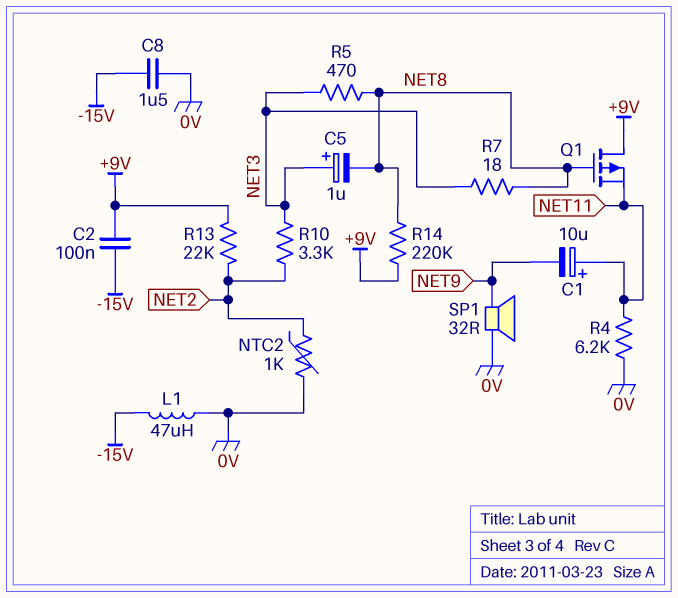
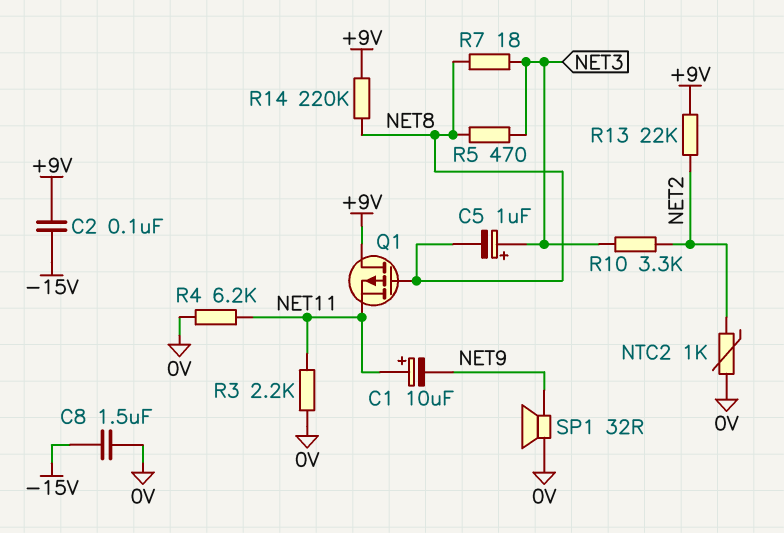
L1: 47uH (-15V, 0V) -> none
R3: none -> 2.2k (0V, NET11)

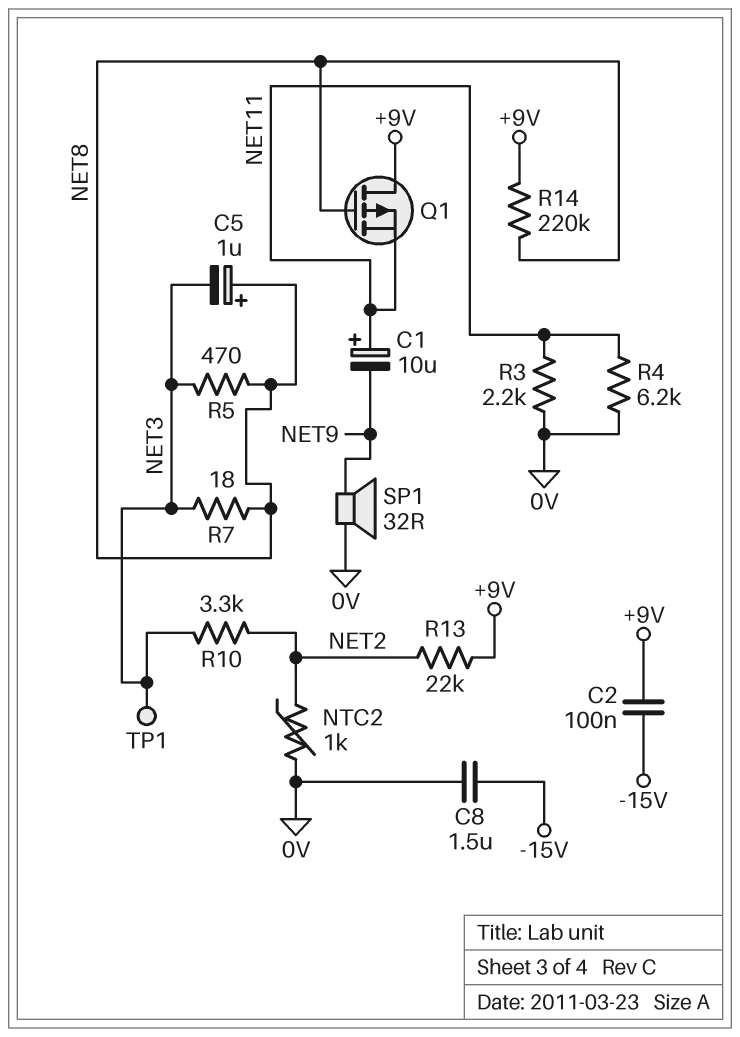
C5: 1uF (plus NET3, minus NET8) -> 1uF (plus NET8, minus NET3)
TP1: none -> test point (NET3)

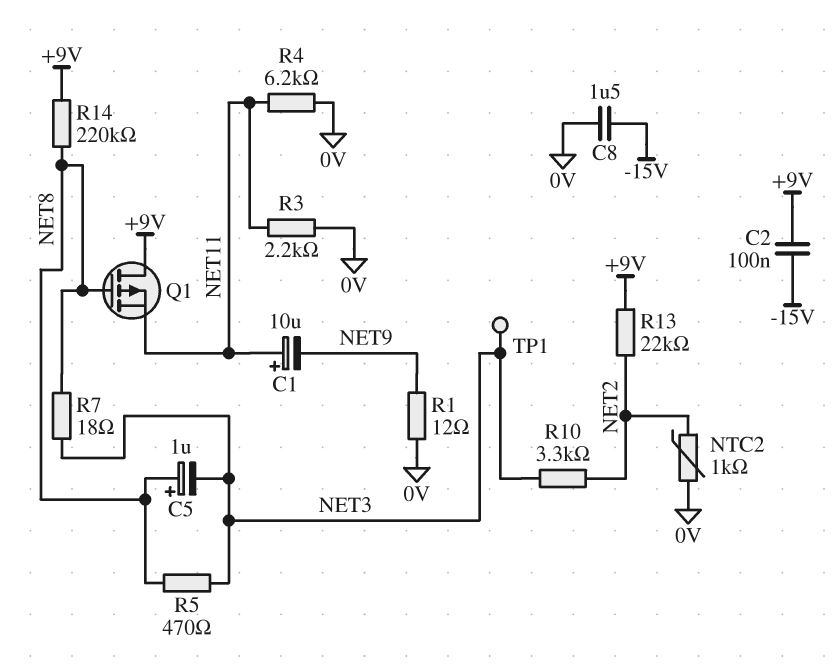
R1: none -> 12 (0V, NET9)
SP1: speaker 32R (0V, NET9) -> none

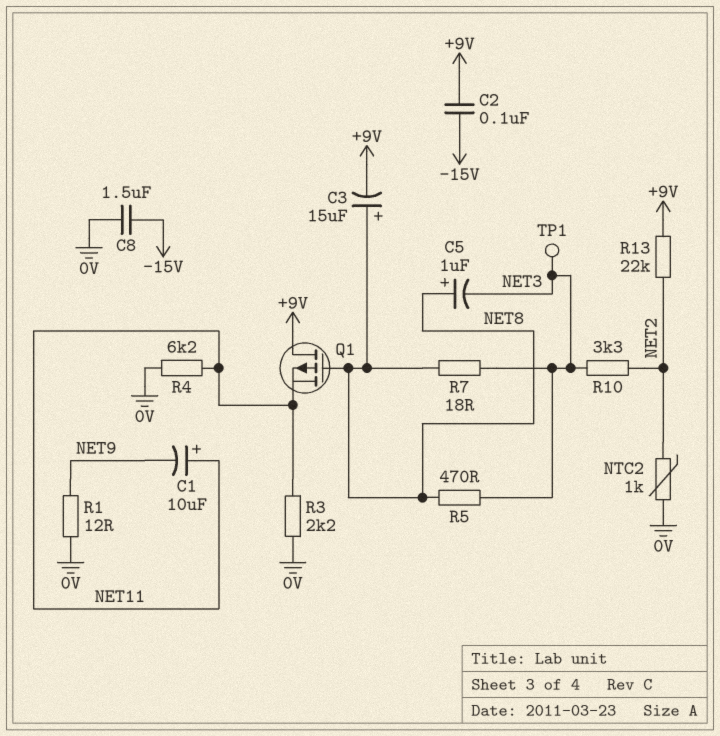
C3: none -> 15uF (plus NET8, minus +9V)
R14: 220k (+9V, NET8) -> none

